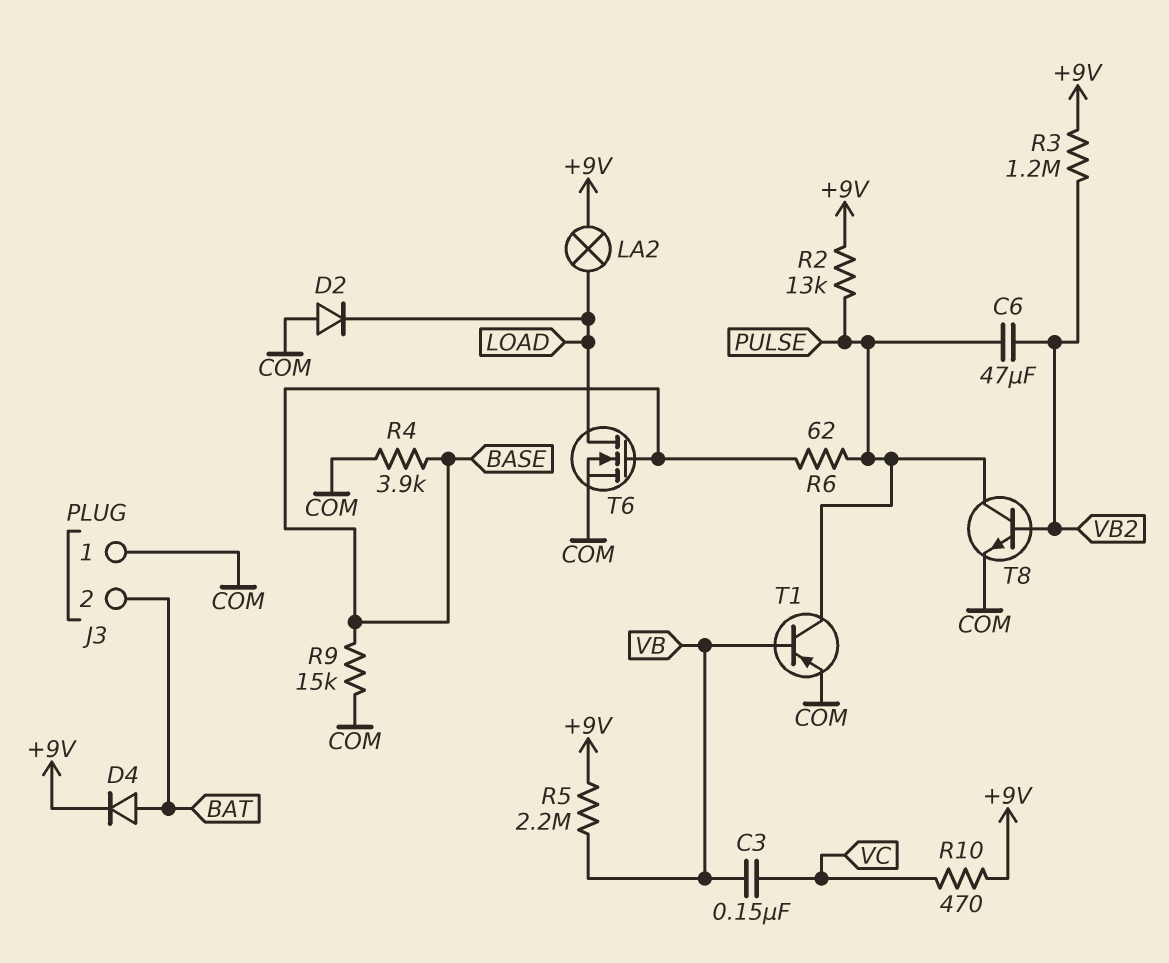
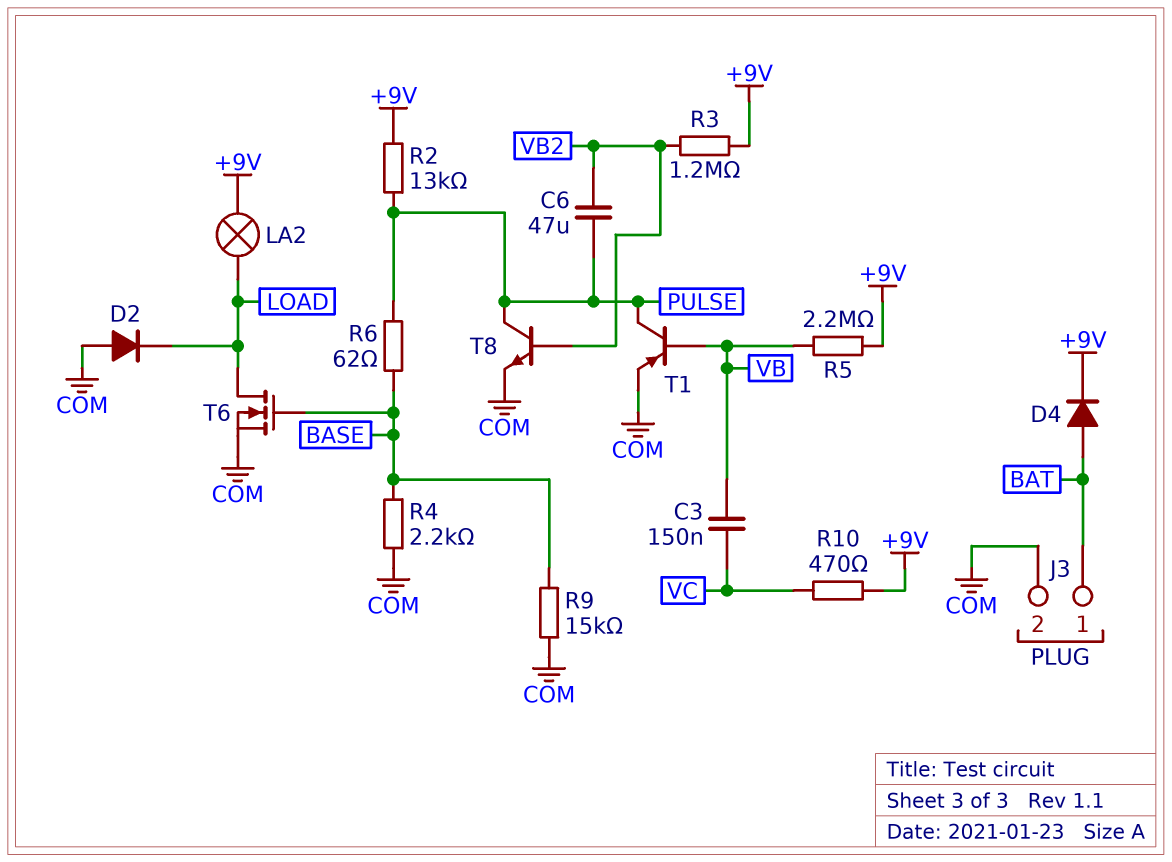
J3 pin 1: COM -> BAT
J3 pin 2: BAT -> COM
R4: 3.9k (BASE, COM) -> 2.2k (BASE, COM)

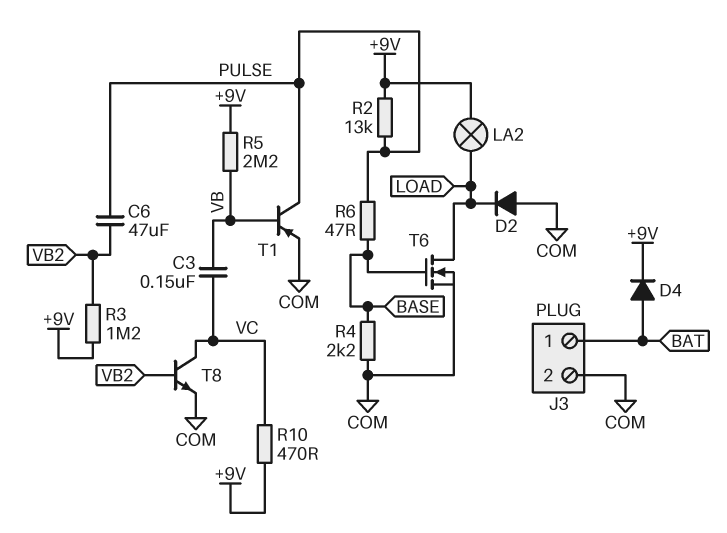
R6: 62 (BASE, PULSE) -> 47 (BASE, PULSE)
R9: 15k (BASE, COM) -> none
T8: NPN (B VB2, C PULSE, E COM) -> NPN (B VB2, C VC, E COM)

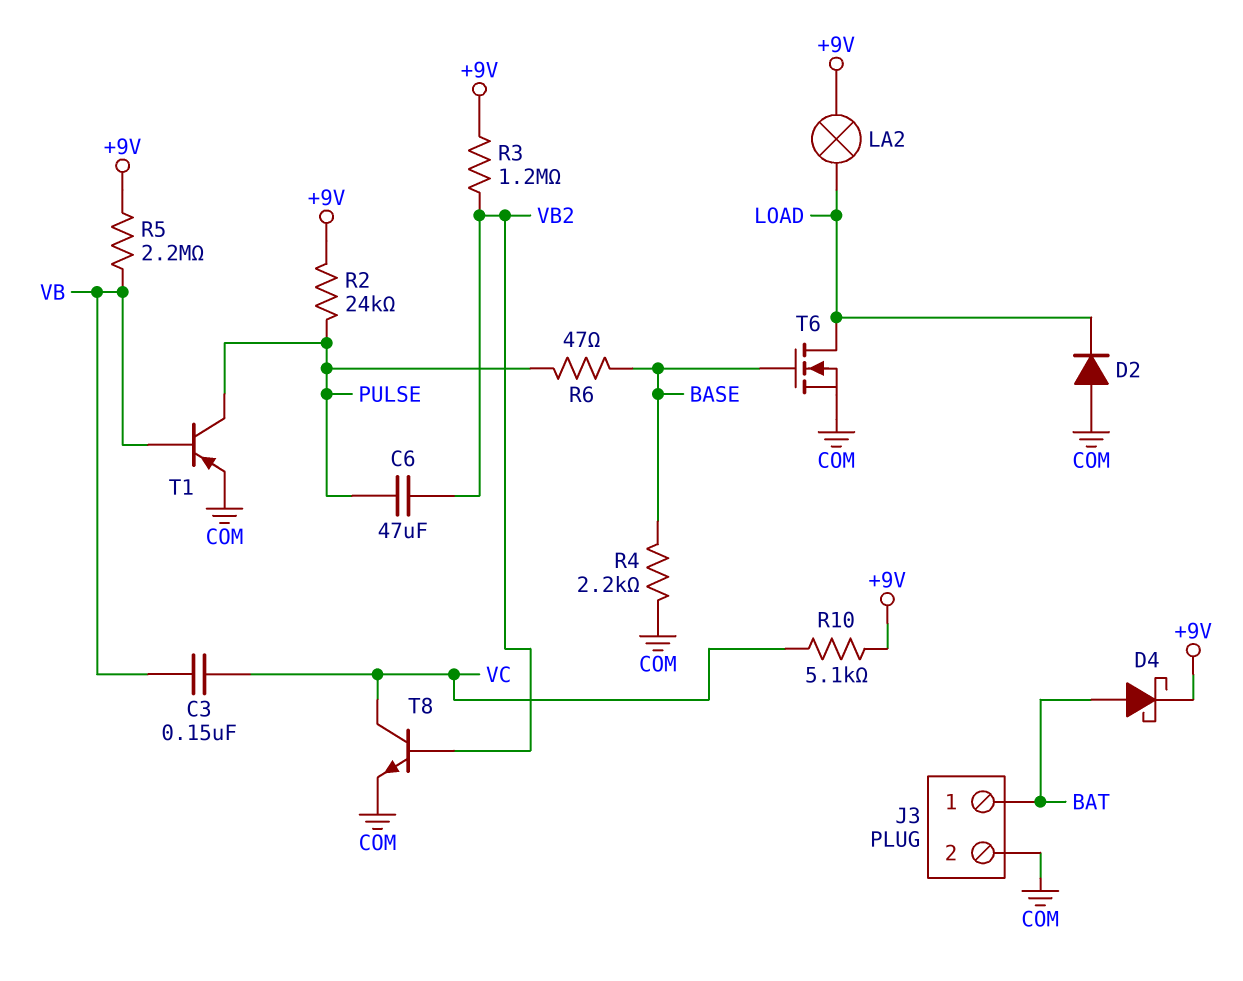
D4: diode (A BAT, K +9V) -> schottky (A BAT, K +9V)
R2: 13k (+9V, PULSE) -> 24k (+9V, PULSE)
R10: 470 (+9V, VC) -> 5.1k (+9V, VC)

